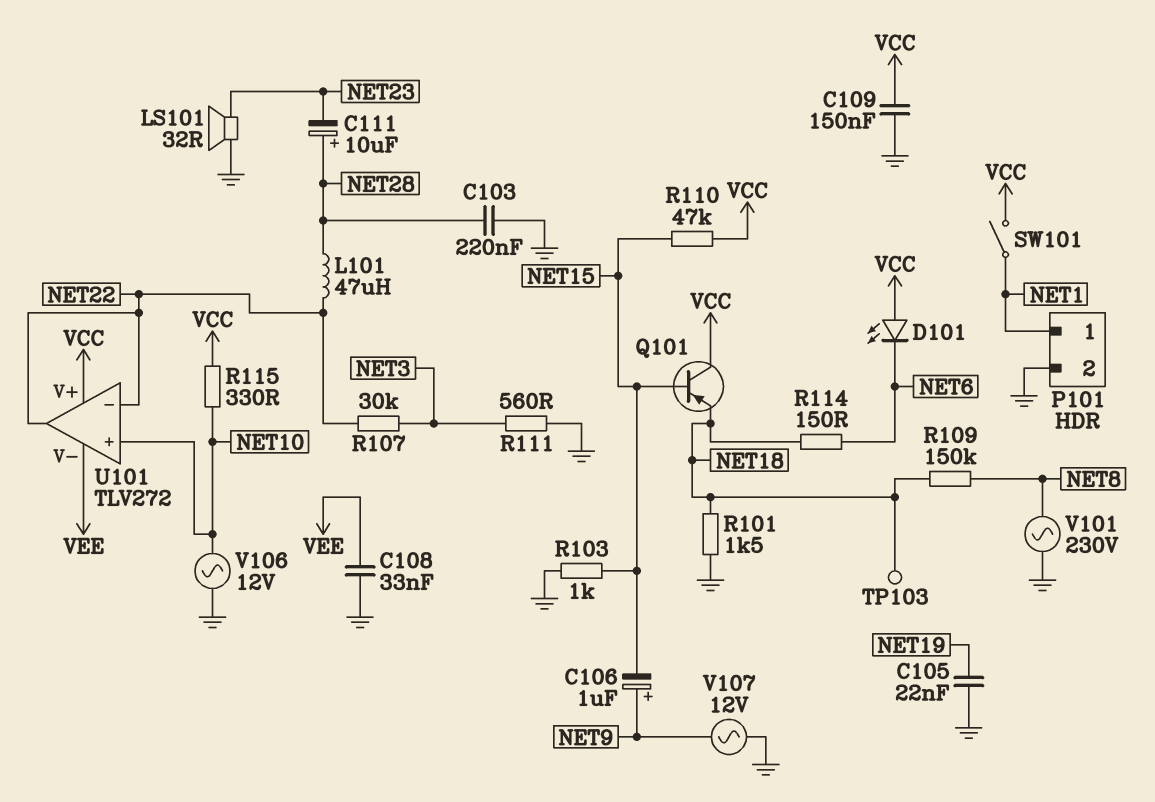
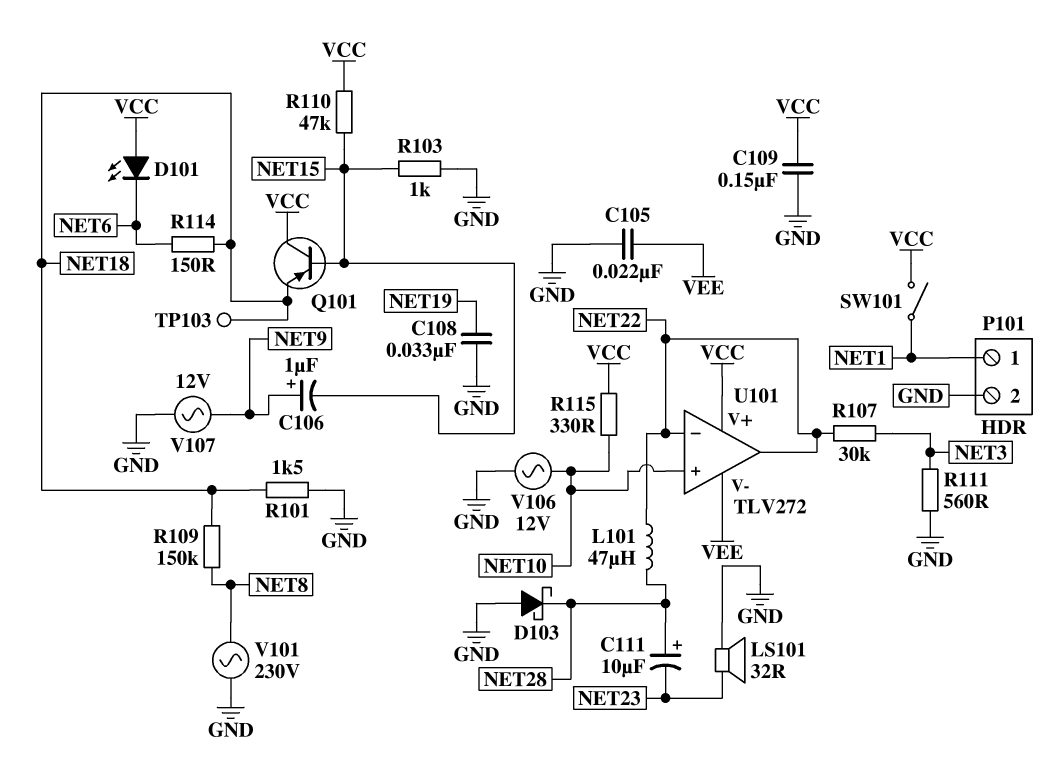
C103: 220nF (GND, NET28) -> none
C105: 22nF (GND, NET19) -> 22nF (GND, VEE)
C108: 33nF (GND, VEE) -> 33nF (GND, NET19)
D103: none -> schottky (A GND, K NET28)

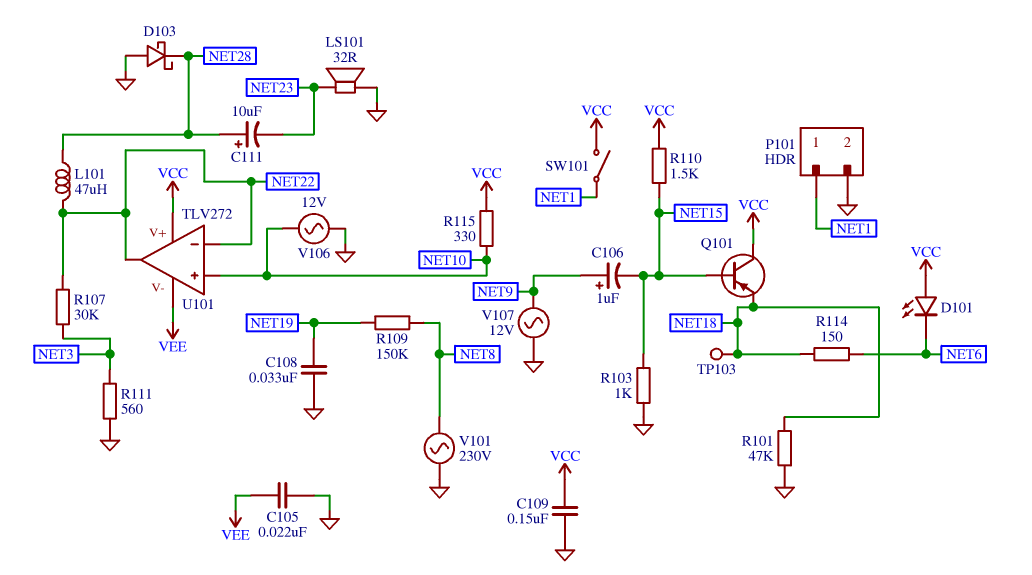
R101: 1.5k (GND, NET18) -> 47k (GND, NET18)
R109: 150k (NET8, NET18) -> 150k (NET8, NET19)
R110: 47k (NET15, VCC) -> 1.5k (NET15, VCC)

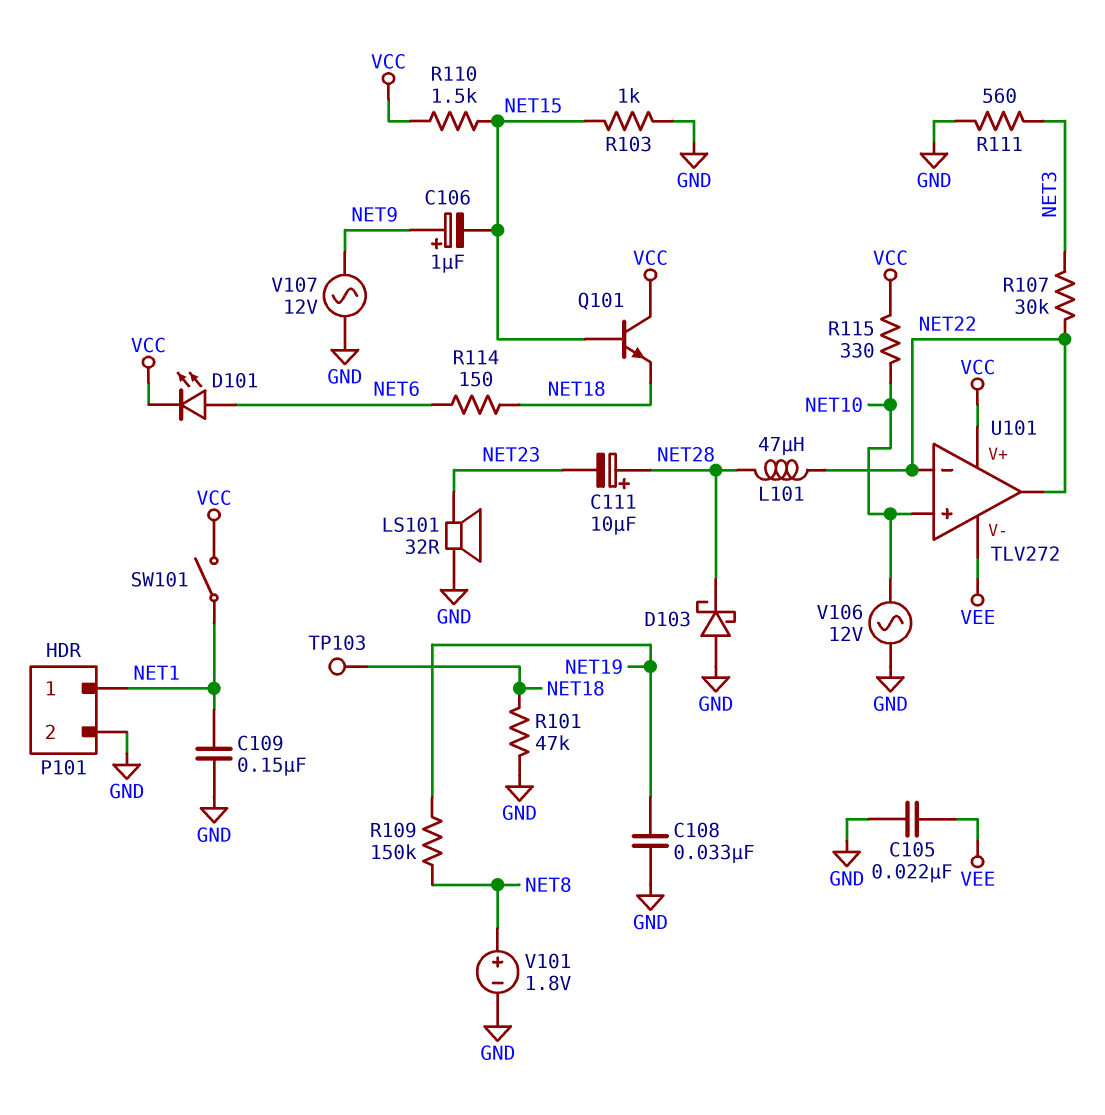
C109: 150nF (GND, VCC) -> 150nF (GND, NET1)
D101: LED (A VCC, K NET6) -> LED (A NET6, K VCC)
Q101: PNP (B NET15, C VCC, E NET18) -> NPN (B NET15, C VCC, E NET18)
V101: AC 230V (GND, NET8) -> 1.8V (plus NET8, minus GND)

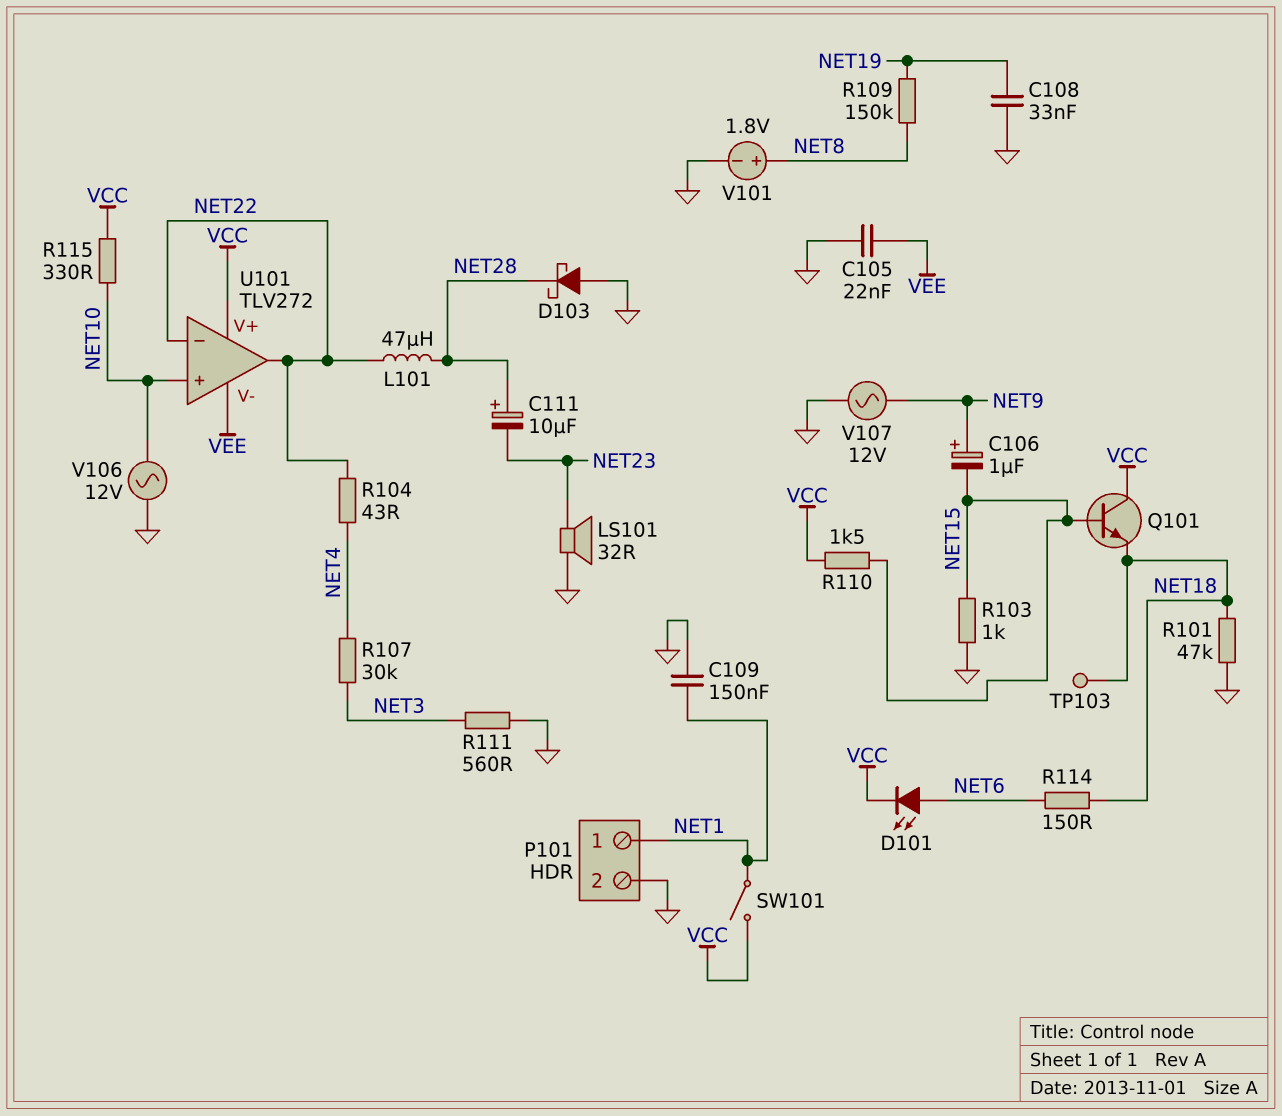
R104: none -> 43 (NET4, NET22)
R107: 30k (NET3, NET22) -> 30k (NET3, NET4)

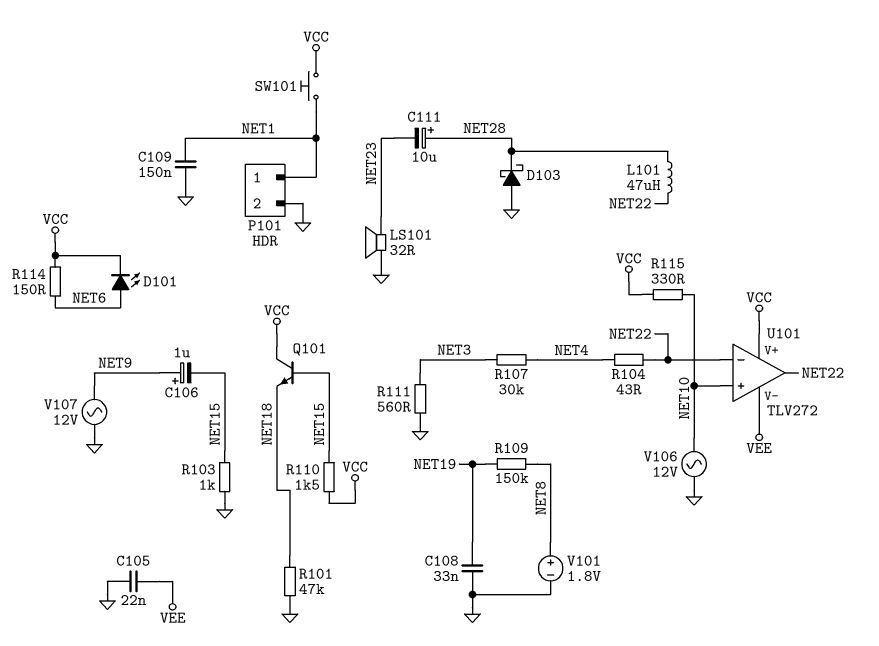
R114: 150 (NET6, NET18) -> 150 (NET6, VCC)
SW101: switch (NET1, VCC) -> button (NET1, VCC)
TP103: test point (NET18) -> none

